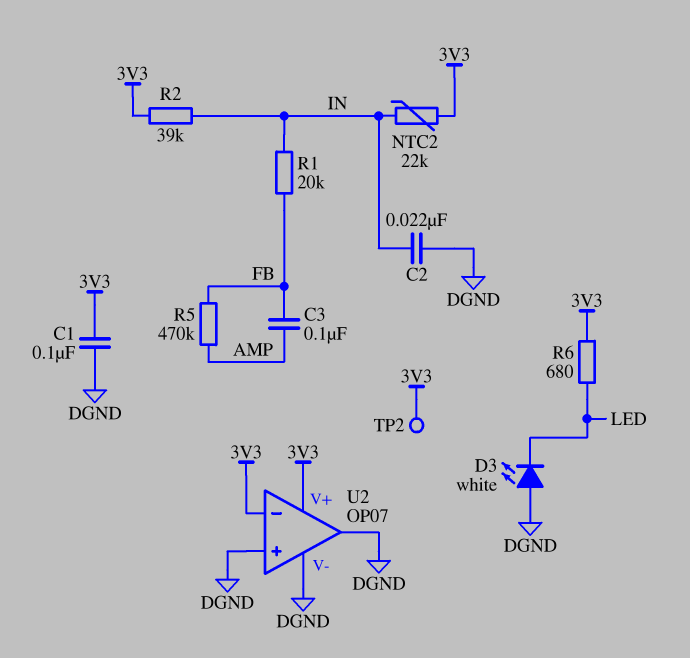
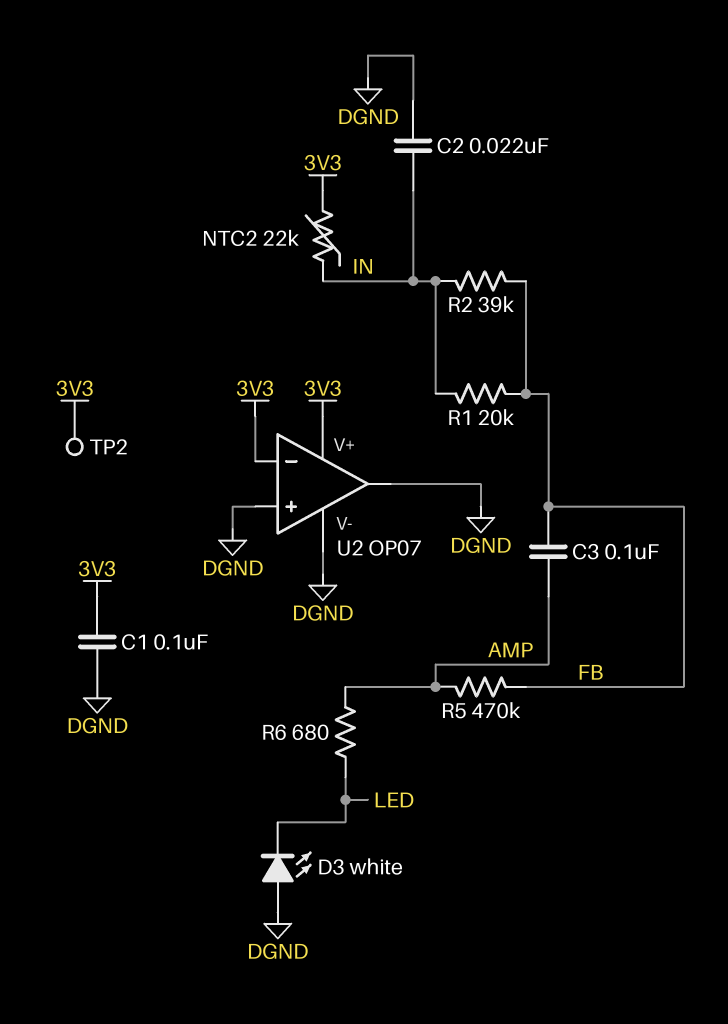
R2: 39k (3V3, IN) -> 39k (FB, IN)
R6: 680 (3V3, LED) -> 680 (AMP, LED)

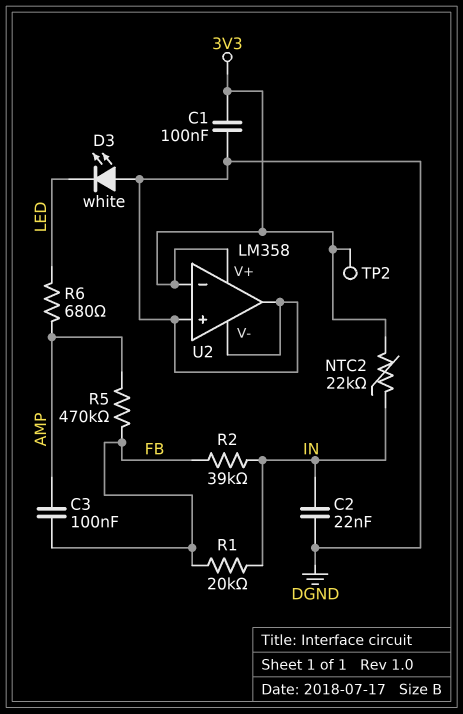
U2: OP07 -> LM358

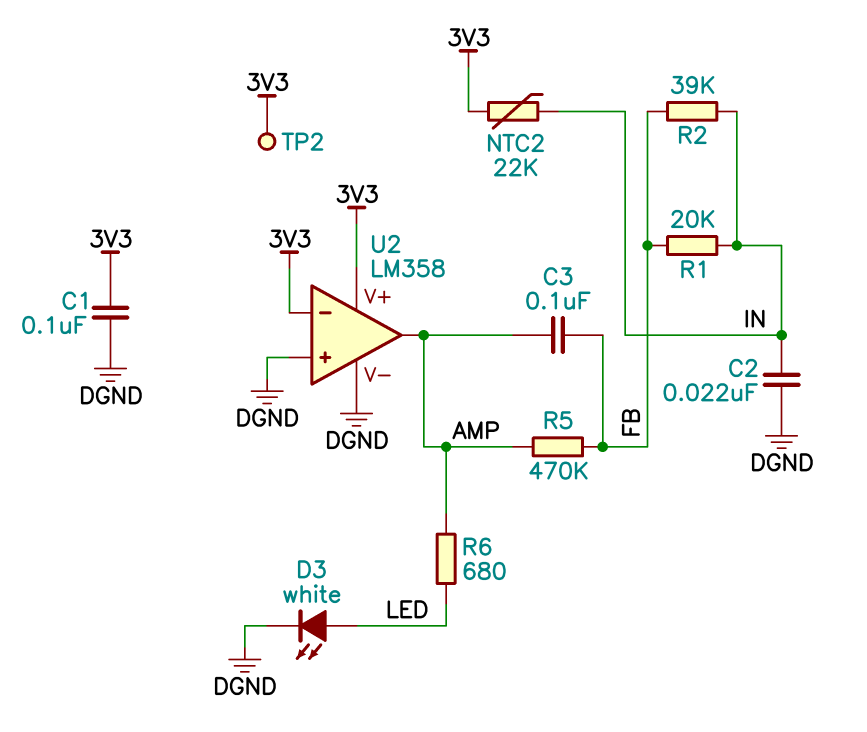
D3: LED white (A DGND, K LED) -> LED white (A LED, K DGND)
U2 pin out: DGND -> AMP

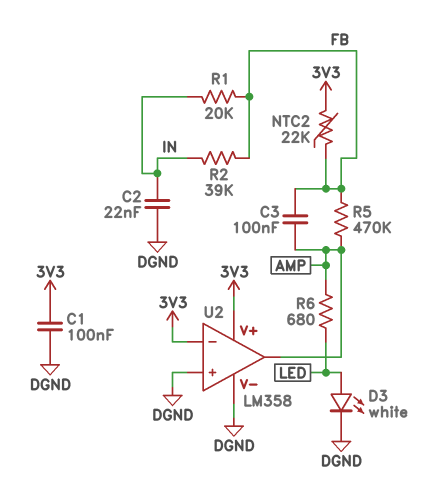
NTC2: 22k (3V3, IN) -> 22k (3V3, FB)
TP2: test point (3V3) -> none

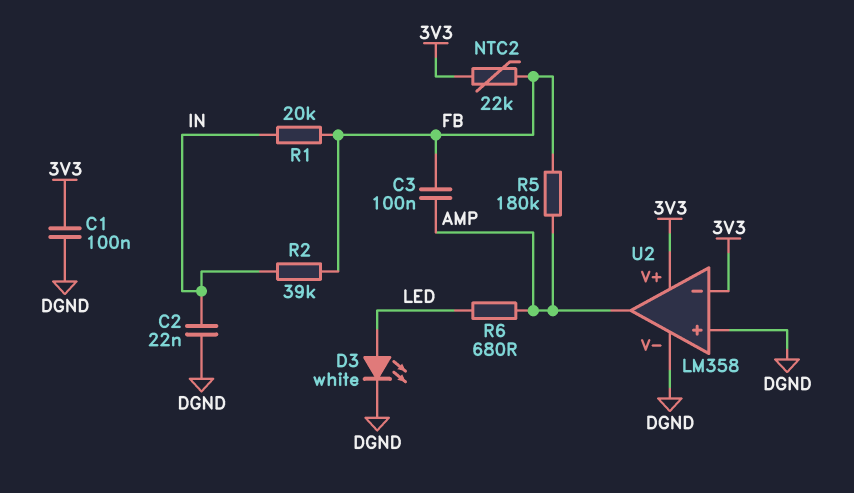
R5: 470k (AMP, FB) -> 180k (AMP, FB)

